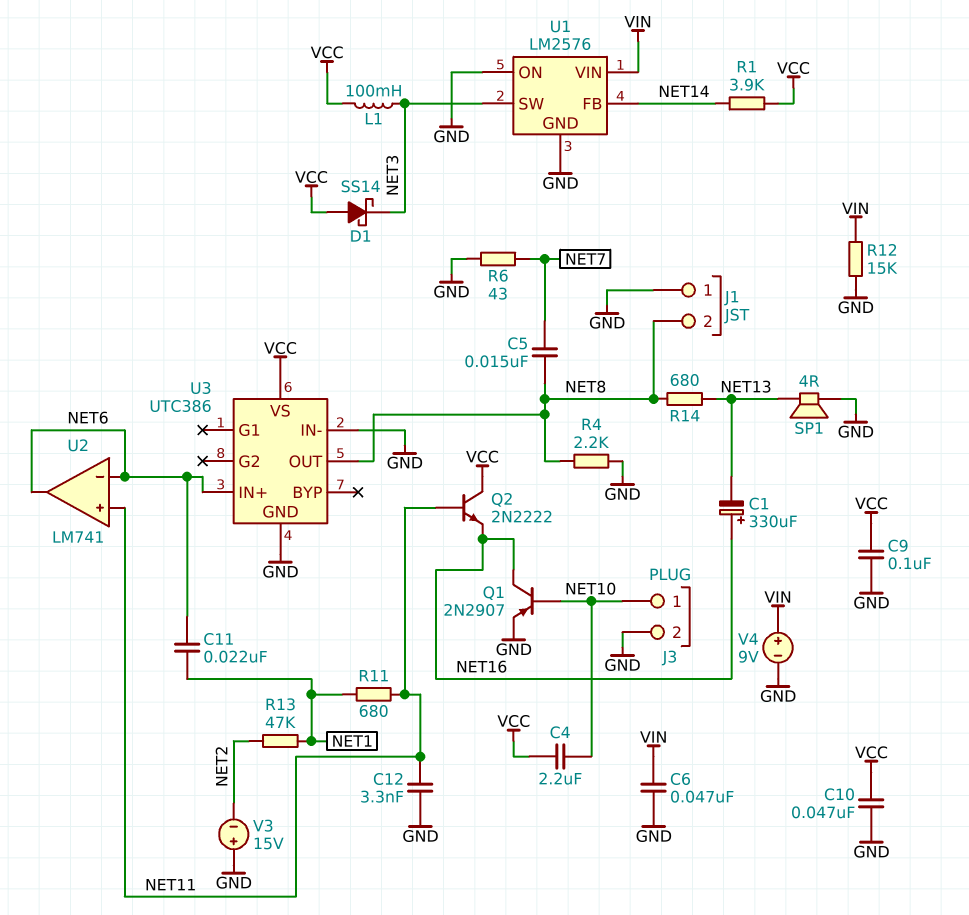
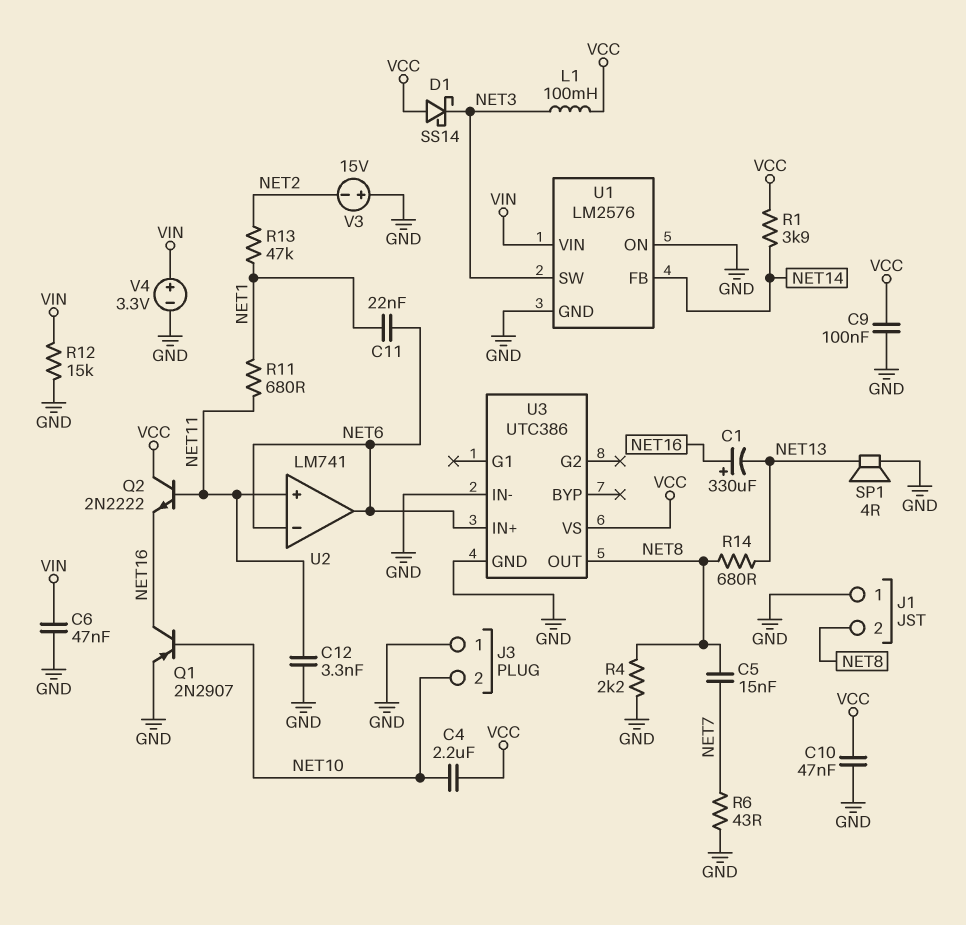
J3 pin 1: NET10 -> GND
J3 pin 2: GND -> NET10
V4: 9V (plus VIN, minus GND) -> 3.3V (plus VIN, minus GND)

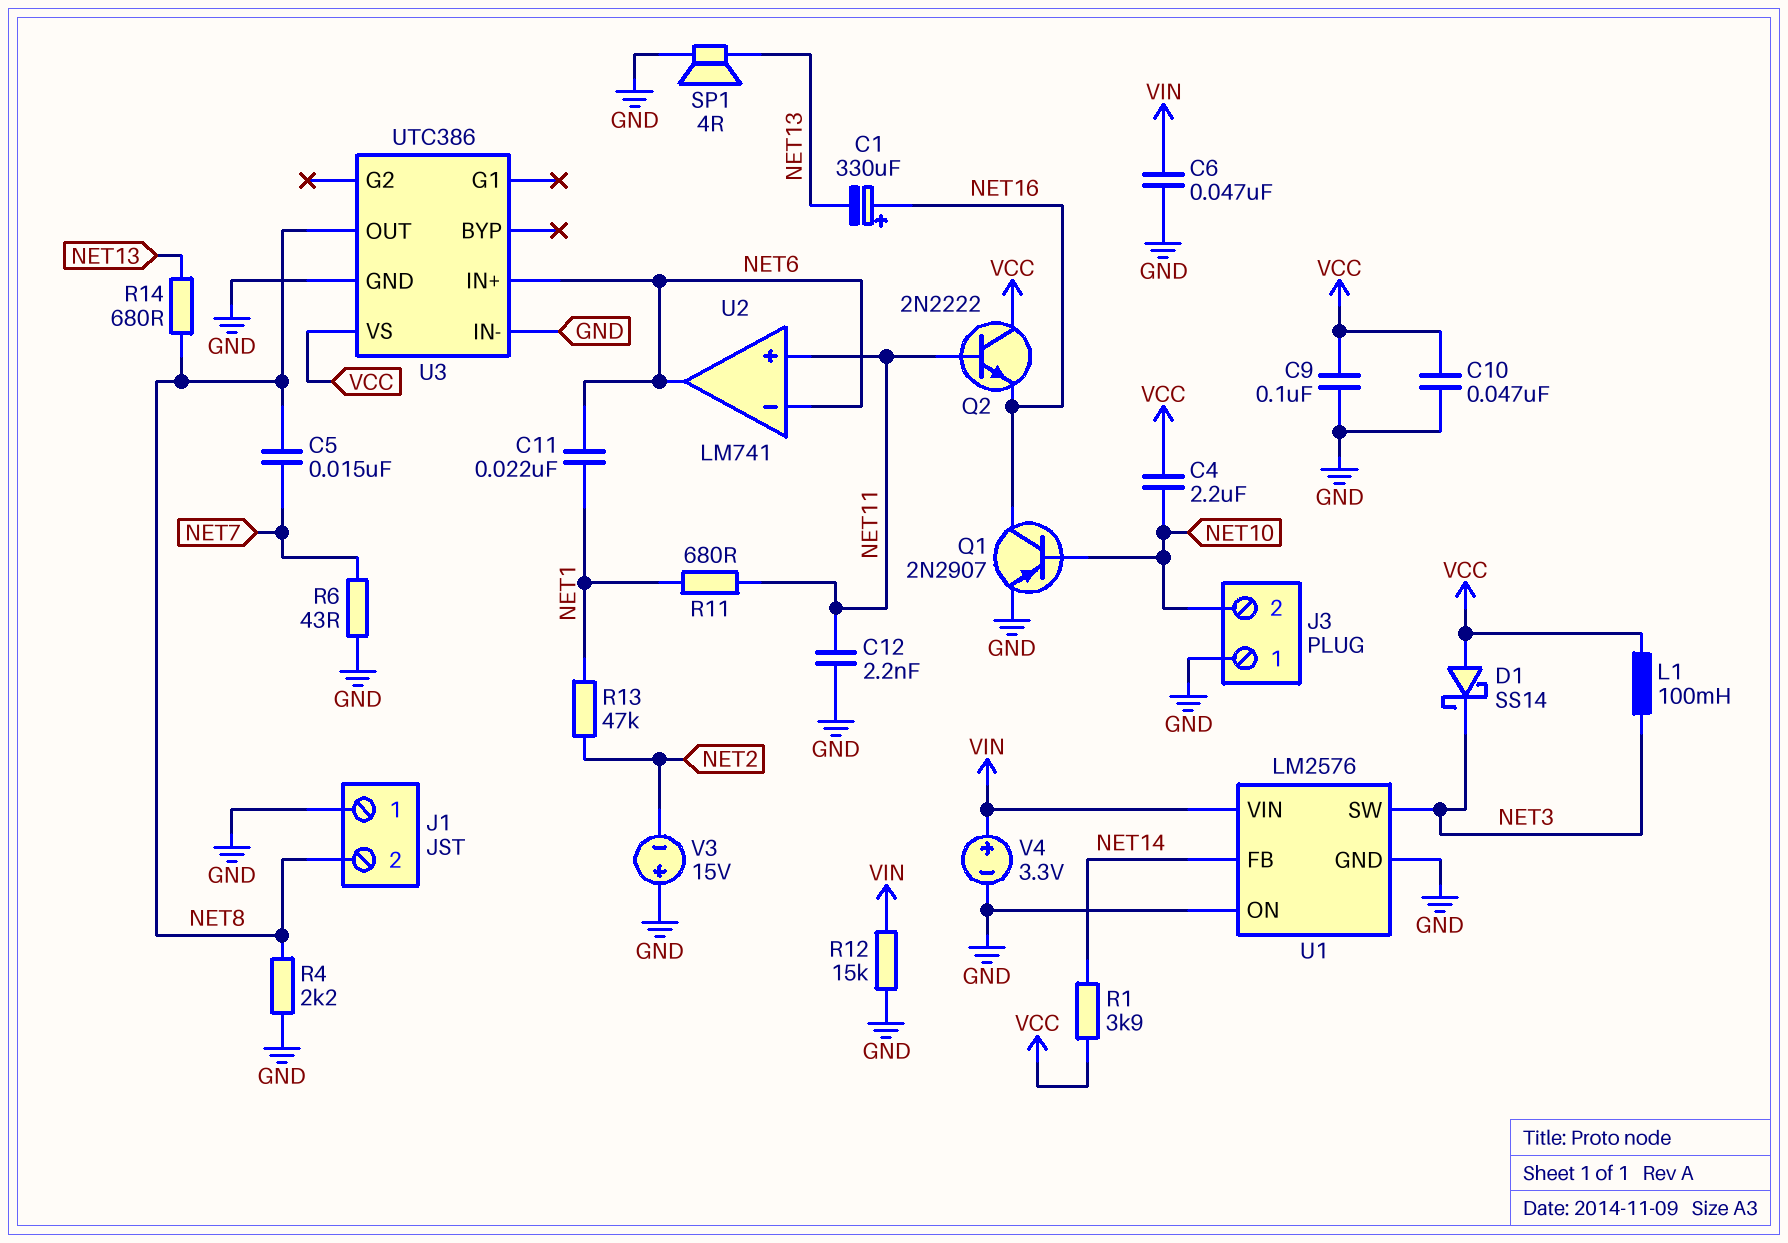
C12: 3.3nF (GND, NET11) -> 2.2nF (GND, NET11)

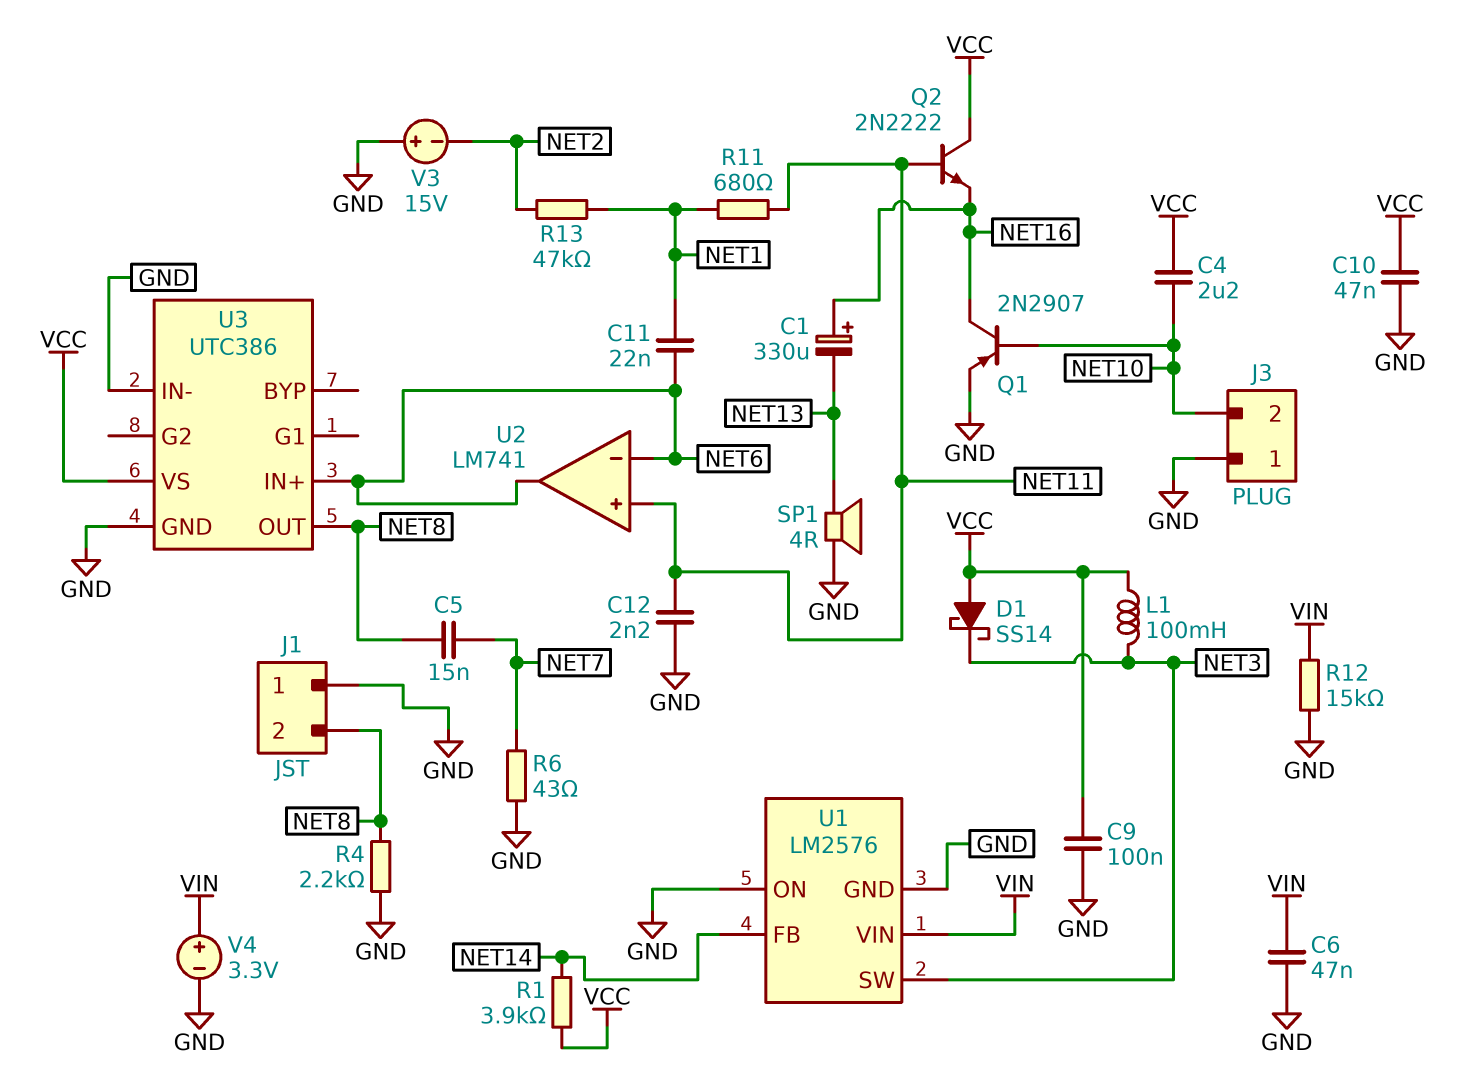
R14: 680 (NET8, NET13) -> none

